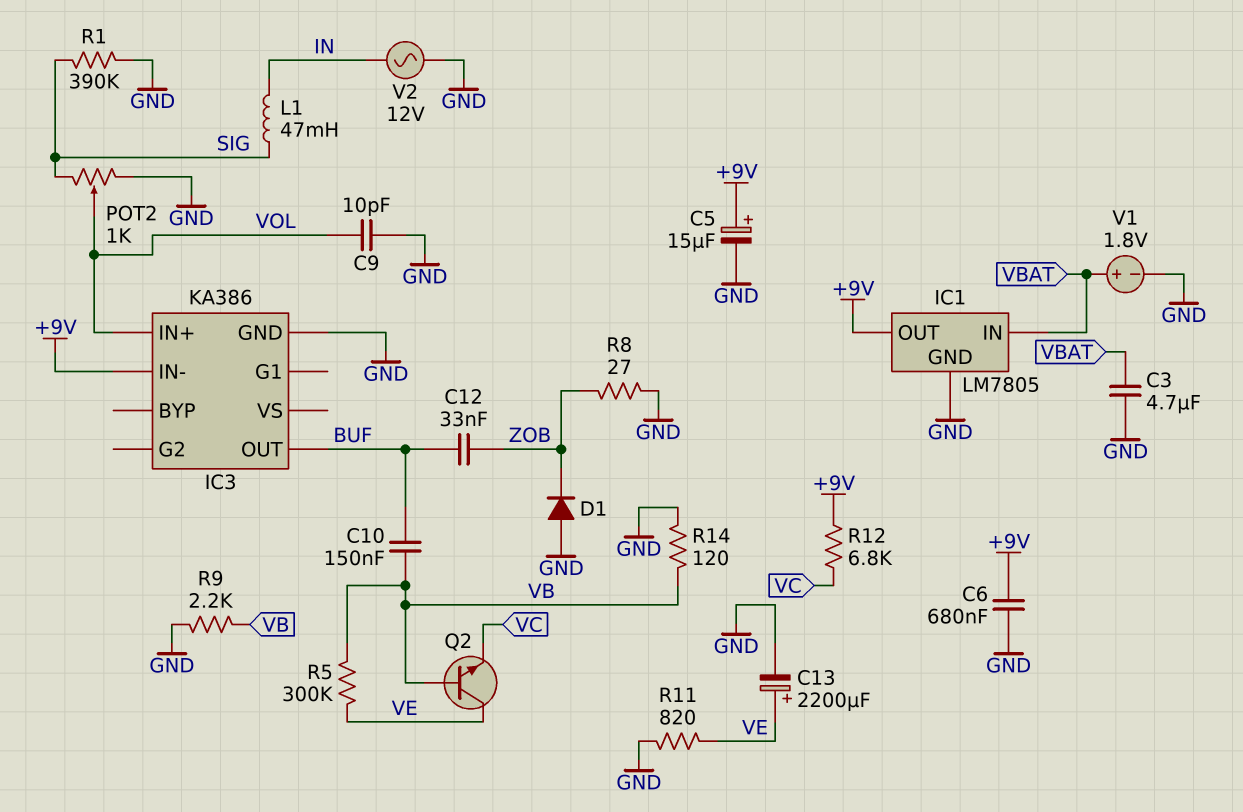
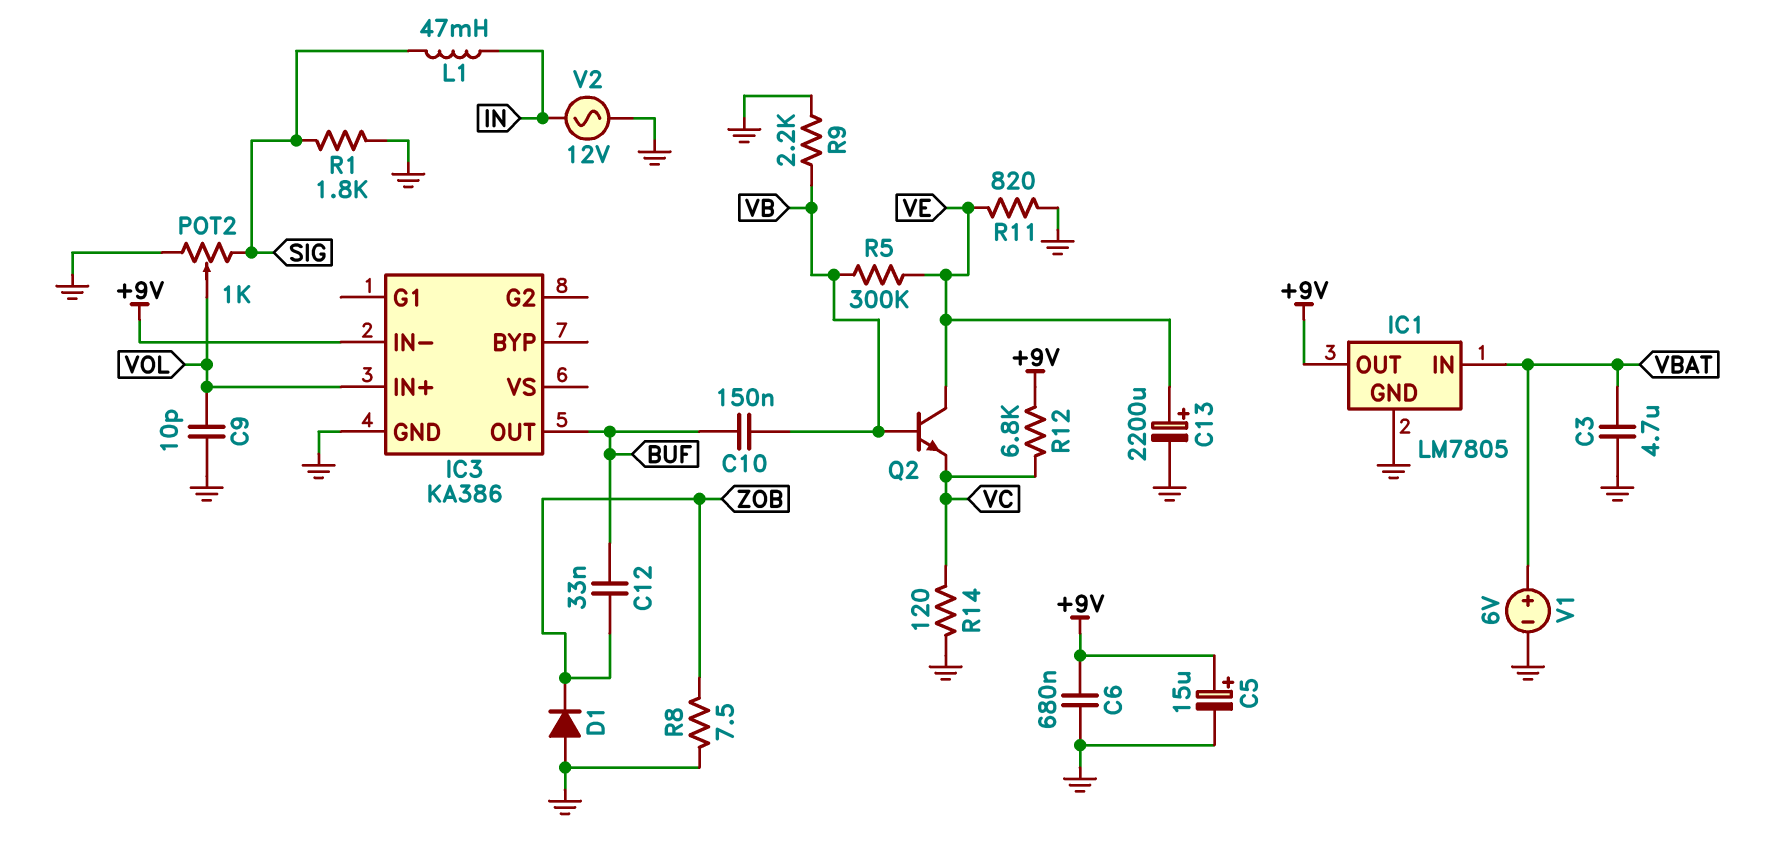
R1: 390k (GND, SIG) -> 1.8k (GND, SIG)
R8: 27 (GND, ZOB) -> 7.5 (GND, ZOB)
R14: 120 (GND, VB) -> 120 (GND, VC)
V1: 1.8V (plus VBAT, minus GND) -> 6V (plus VBAT, minus GND)

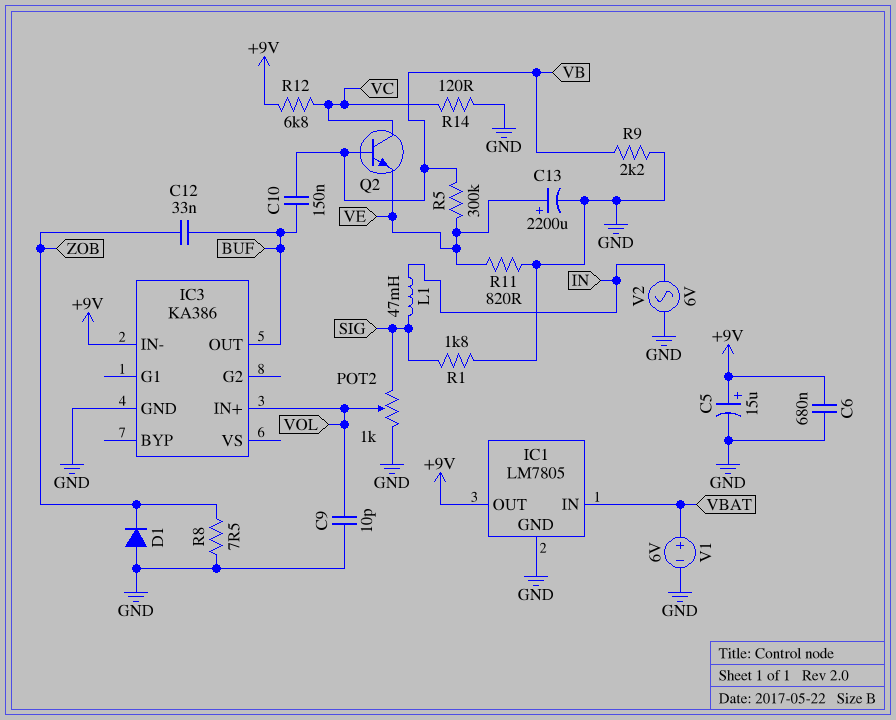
C3: 4.7uF (GND, VBAT) -> none
Q2: NPN (B VB, C VE, E VC) -> NPN (B VB, C VC, E VE)
V2: AC 12V (GND, IN) -> AC 6V (GND, IN)

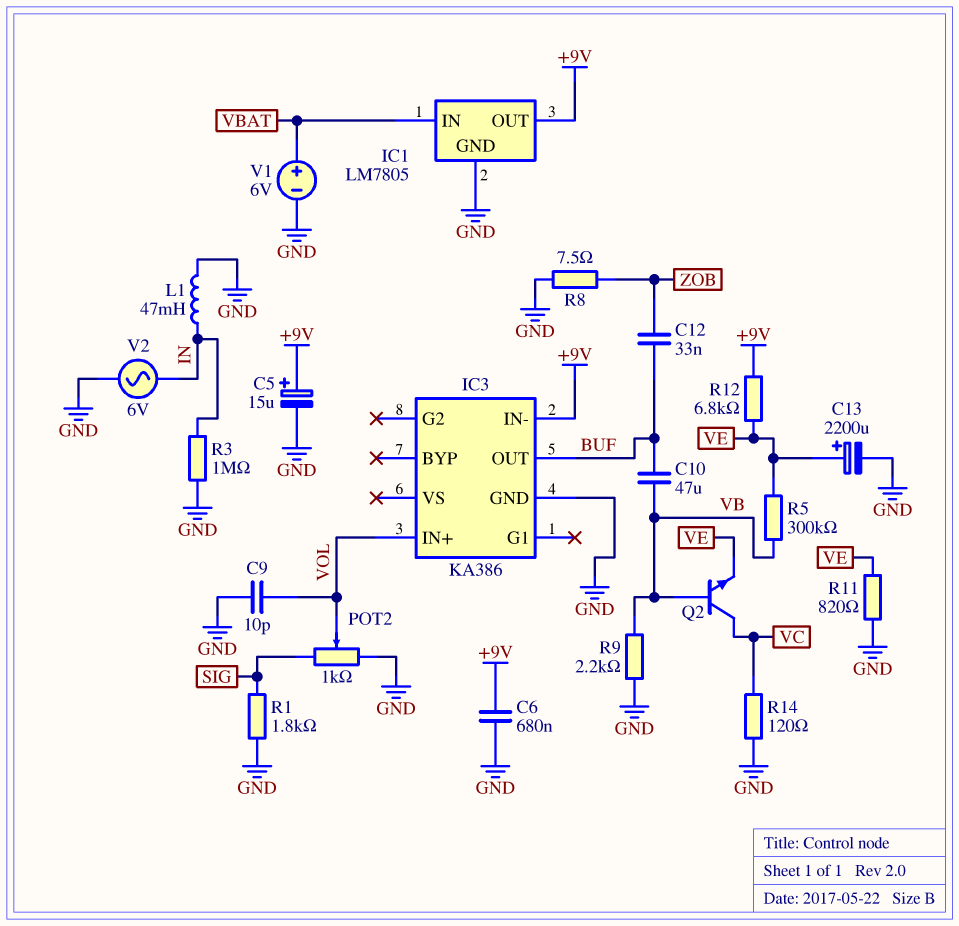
C10: 150nF (BUF, VB) -> 47uF (BUF, VB)
D1: diode (A GND, K ZOB) -> none
L1: 47mH (IN, SIG) -> 47mH (GND, IN)
R3: none -> 1M (GND, IN)
R12: 6.8k (+9V, VC) -> 6.8k (+9V, VE)

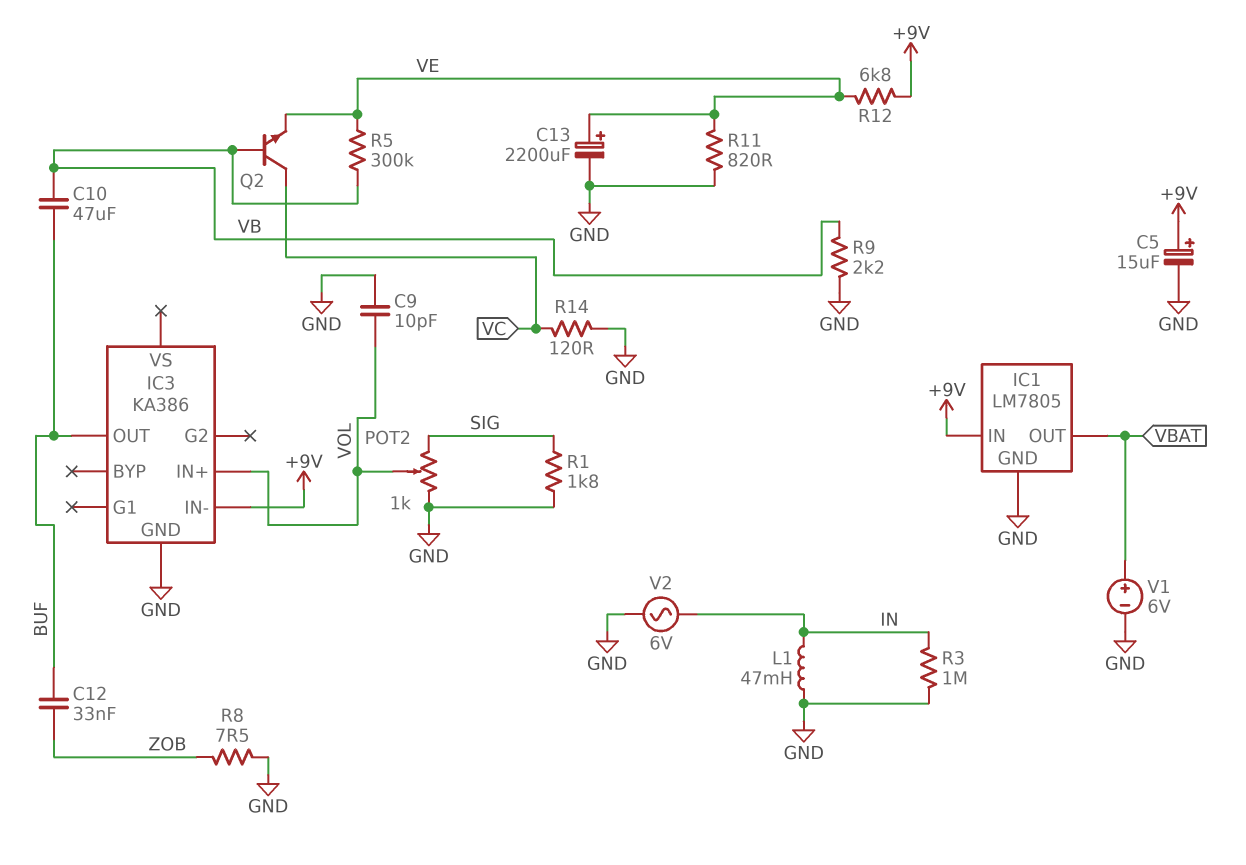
C6: 680nF (+9V, GND) -> none
IC1 pin IN: VBAT -> +9V
IC1 pin OUT: +9V -> VBAT

